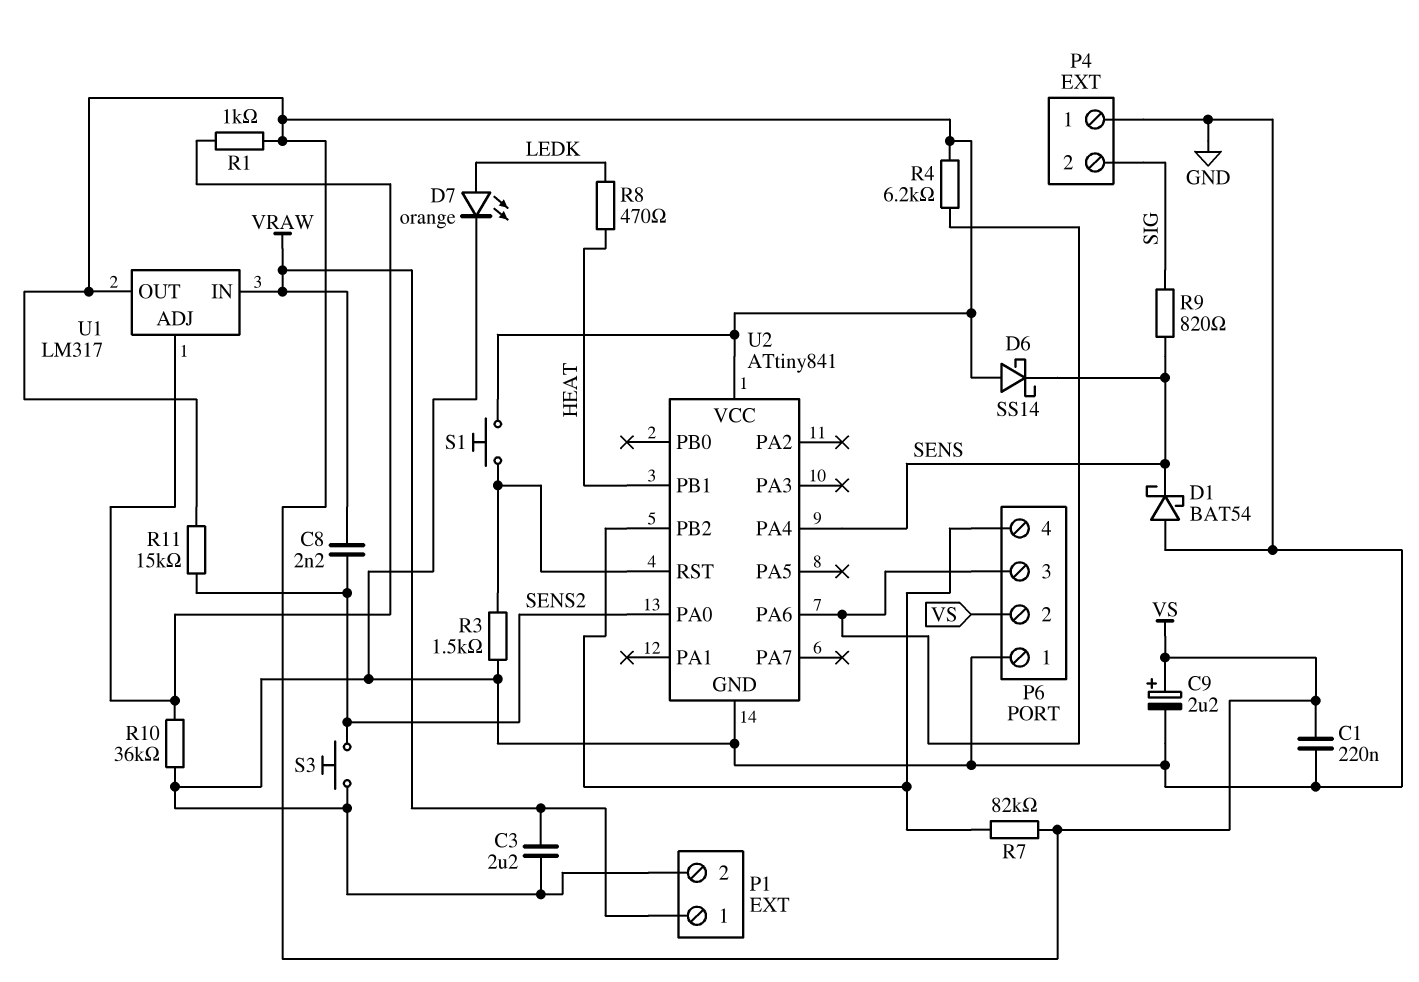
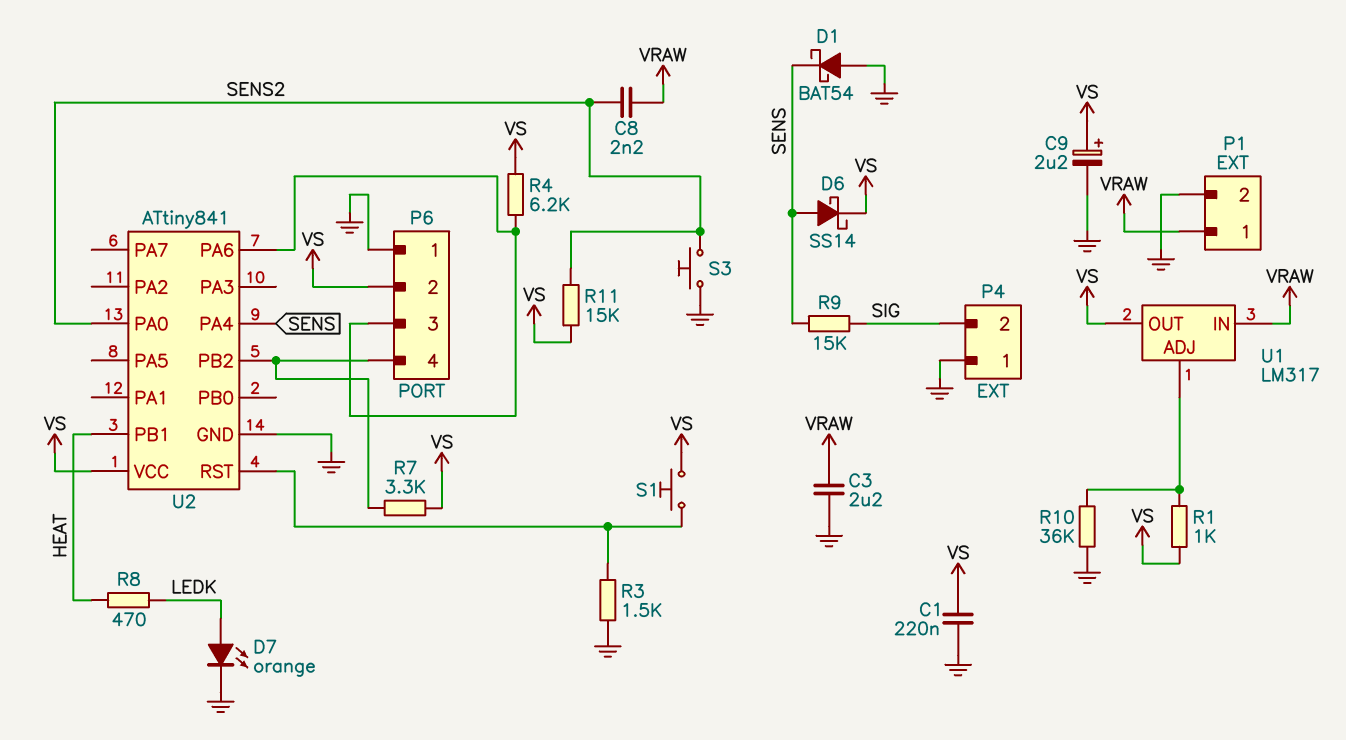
D6: schottky SS14 (A VS, K SENS) -> schottky SS14 (A SENS, K VS)
R7: 82k (P6/4, VS) -> 3.3k (P6/4, VS)
R9: 820 (SENS, SIG) -> 15k (SENS, SIG)

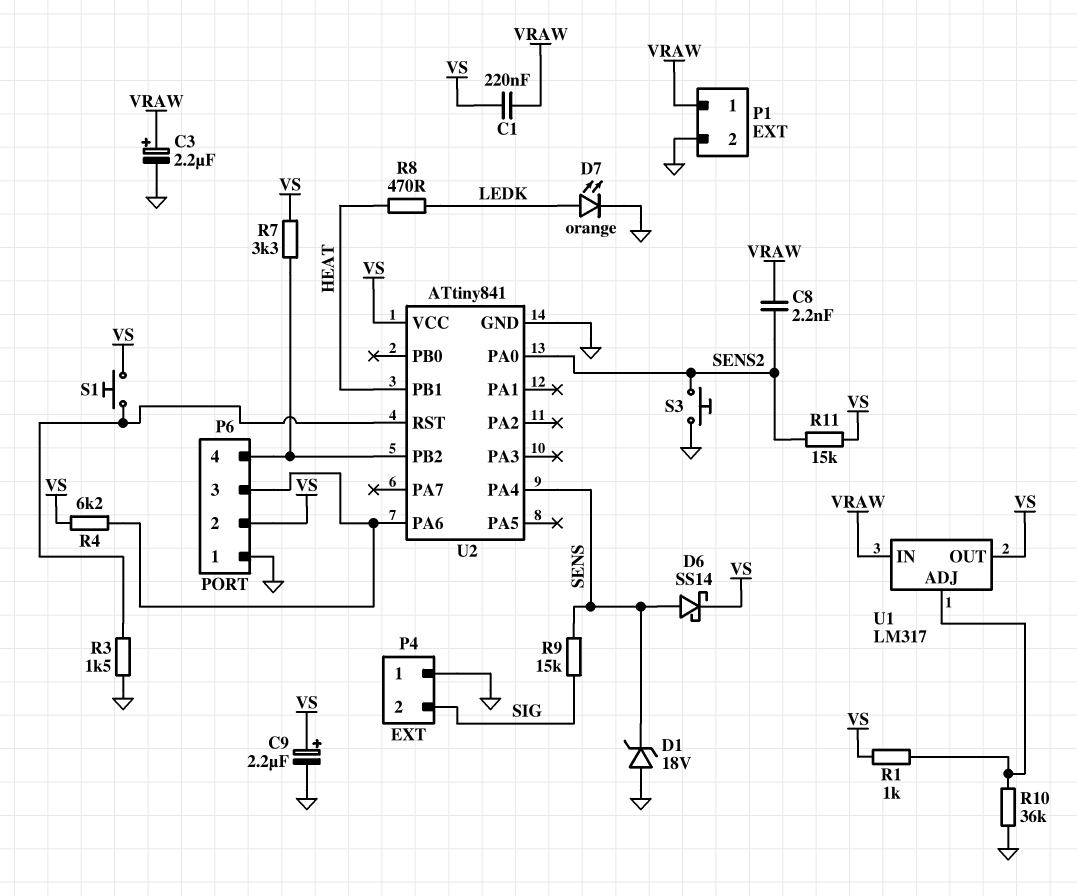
C1: 220nF (GND, VS) -> 220nF (VRAW, VS)
C3: 2.2uF (GND, VRAW) -> 2.2uF (plus VRAW, minus GND)
D1: schottky BAT54 (A GND, K SENS) -> zener 18V (A GND, K SENS)

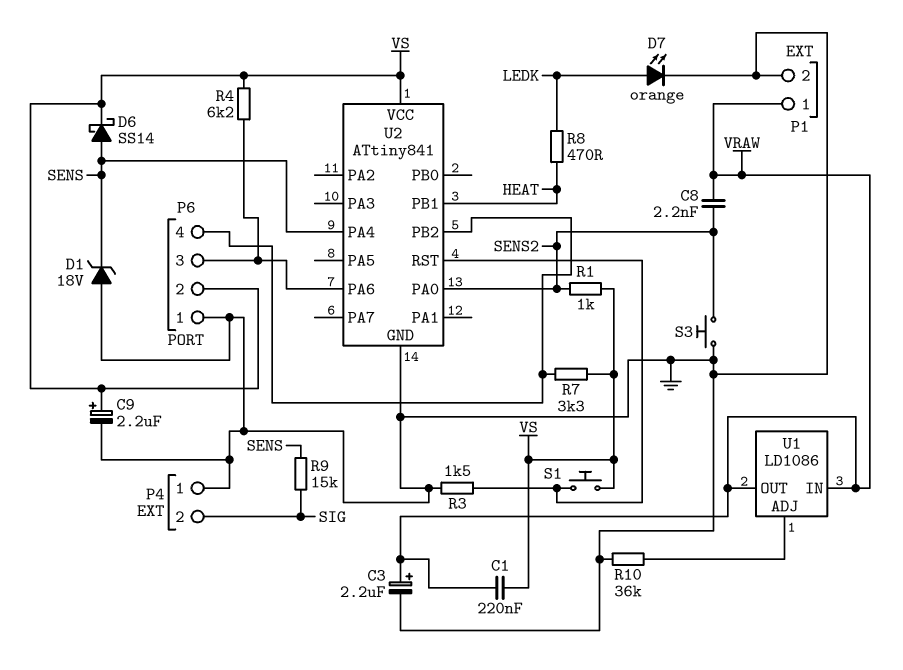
R1: 1k (U1/ADJ, VS) -> 1k (SENS2, VS)
R11: 15k (SENS2, VS) -> none
U1: LM317 -> LD1086
U1 pin OUT: VS -> VRAW

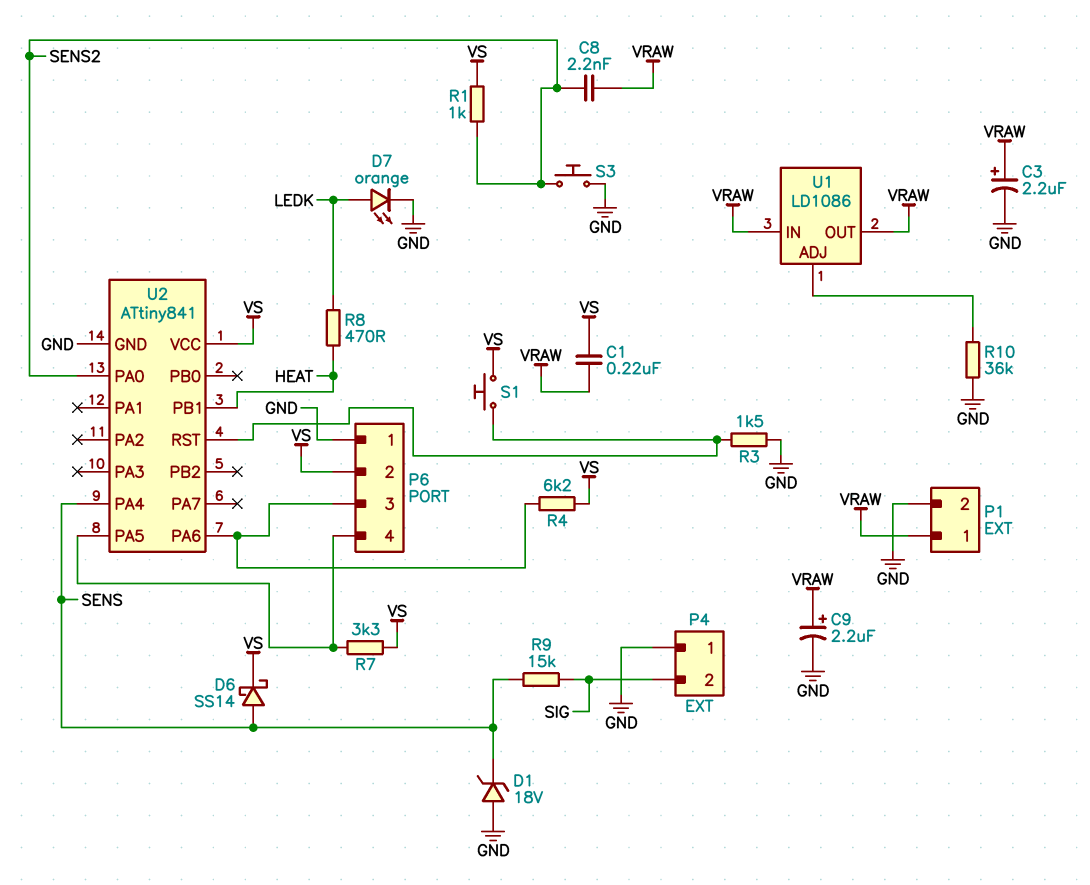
C9: 2.2uF (plus VS, minus GND) -> 2.2uF (plus VRAW, minus GND)
U2 pin PA5: none -> P6/4
U2 pin PB2: P6/4 -> none

